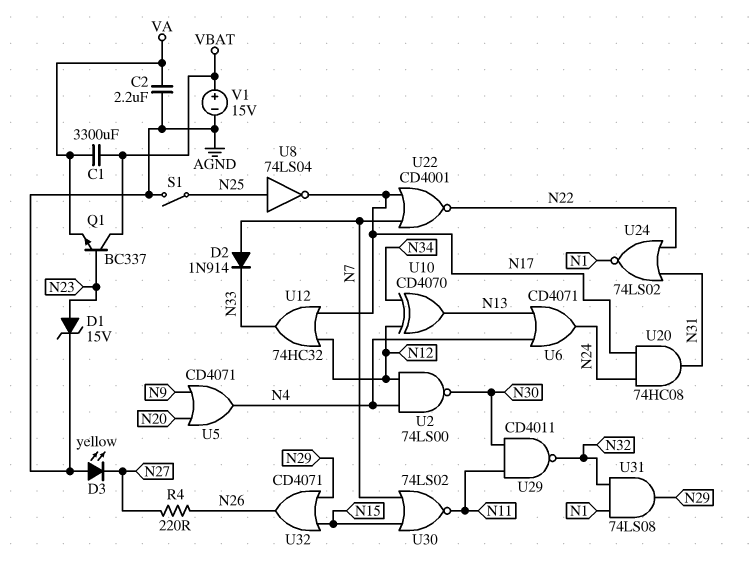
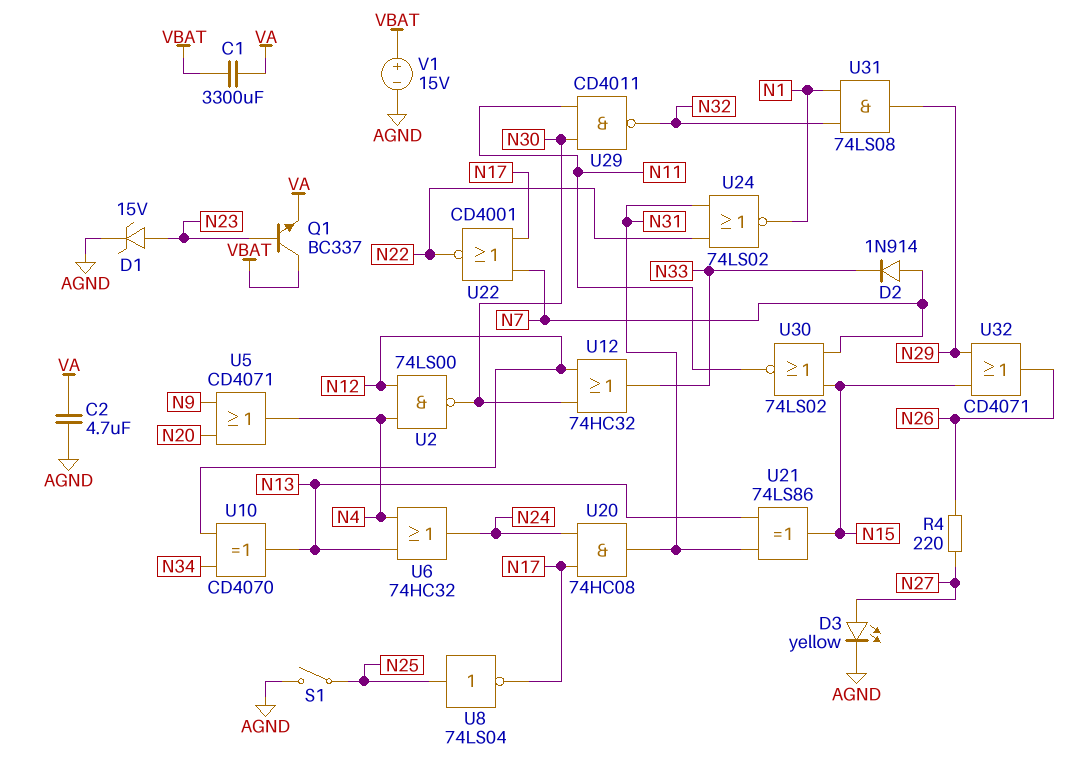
C2: 2.2uF (AGND, VA) -> 4.7uF (AGND, VA)
D3: LED yellow (A AGND, K N27) -> LED yellow (A N27, K AGND)
U6: OR CD4071 (in N4, in N13, out N24) -> OR 74HC32 (in N4, in N13, out N24)
U12: OR 74HC32 (in N12, in N17, out N33) -> OR 74HC32 (in N12, in N30, out N33)
U21: none -> XOR 74LS86 (in N13, in N31, out N15)

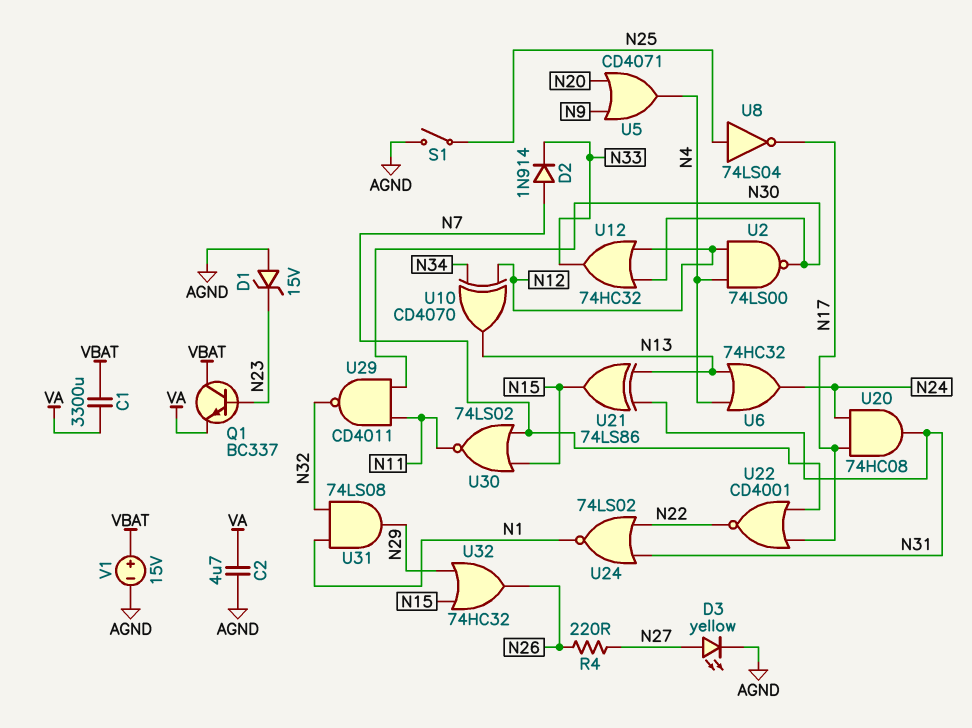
D1: zener 15V (A N23, K AGND) -> zener 15V (A AGND, K N23)
U32: OR CD4071 (in N15, in N29, out N26) -> OR 74HC32 (in N15, in N29, out N26)

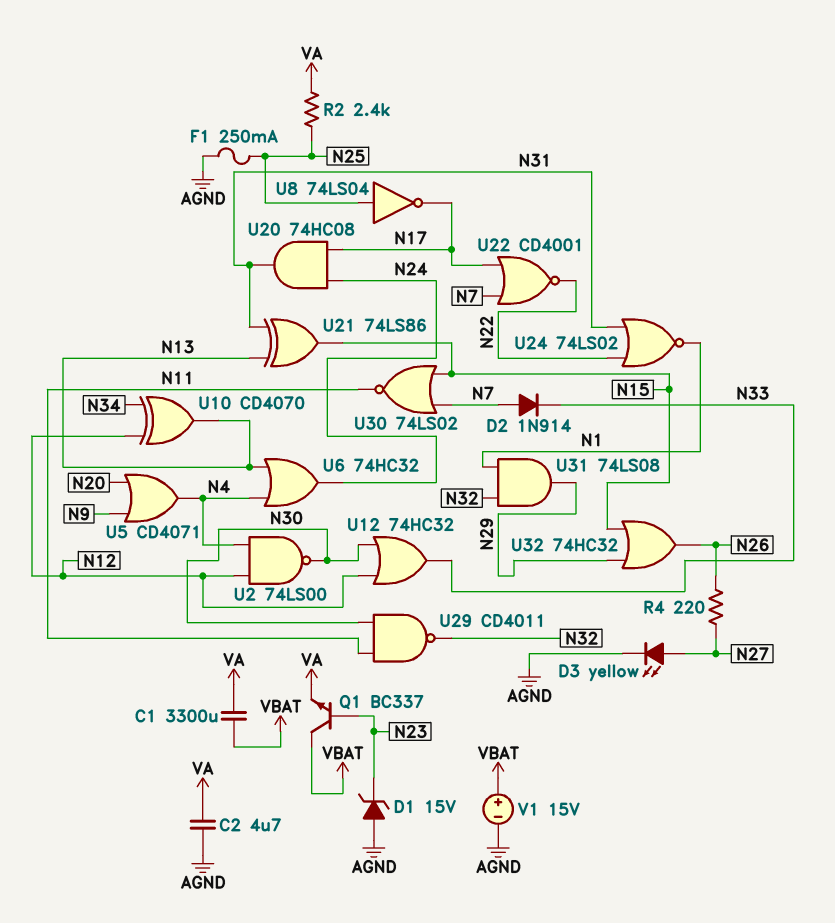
F1: none -> 250mA (AGND, N25)
R2: none -> 2.4k (N25, VA)
S1: switch (AGND, N25) -> none

